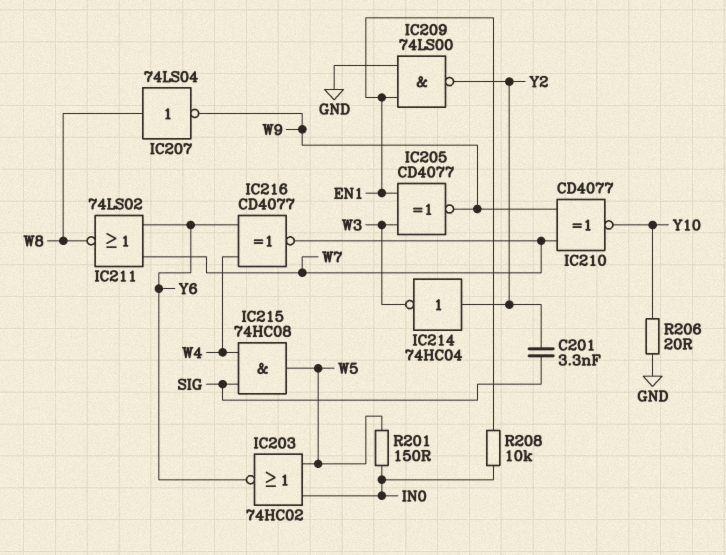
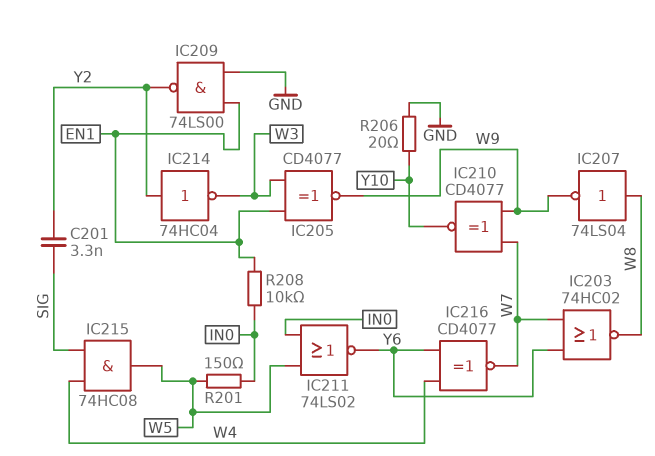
IC203: NOR 74HC02 (in IN0, in W5, out Y6) -> NOR 74HC02 (in W7, in Y6, out W8)
IC211: NOR 74LS02 (in W7, in Y6, out W8) -> NOR 74LS02 (in IN0, in W5, out Y6)

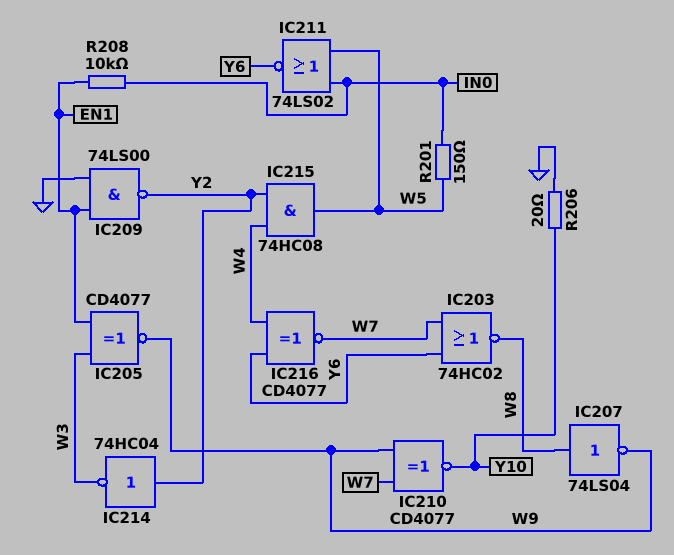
C201: 3.3nF (SIG, Y2) -> none
IC215: AND 74HC08 (in SIG, in W4, out W5) -> AND 74HC08 (in W4, in Y2, out W5)

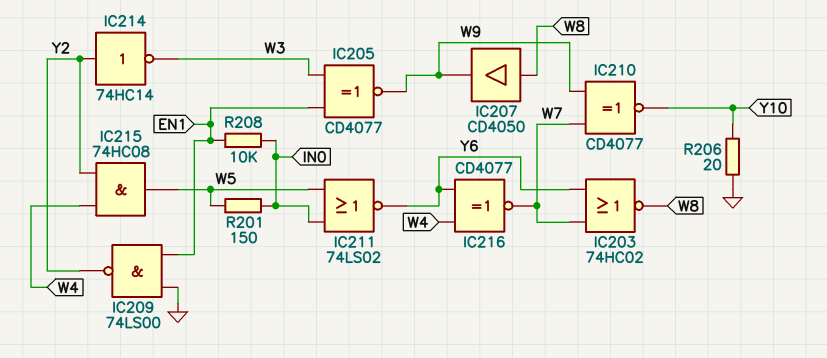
IC207: NOT 74LS04 (in W8, out W9) -> buffer CD4050 (in W8, out W9)
IC214: NOT 74HC04 (in Y2, out W3) -> NOT 74HC14 (in Y2, out W3)

